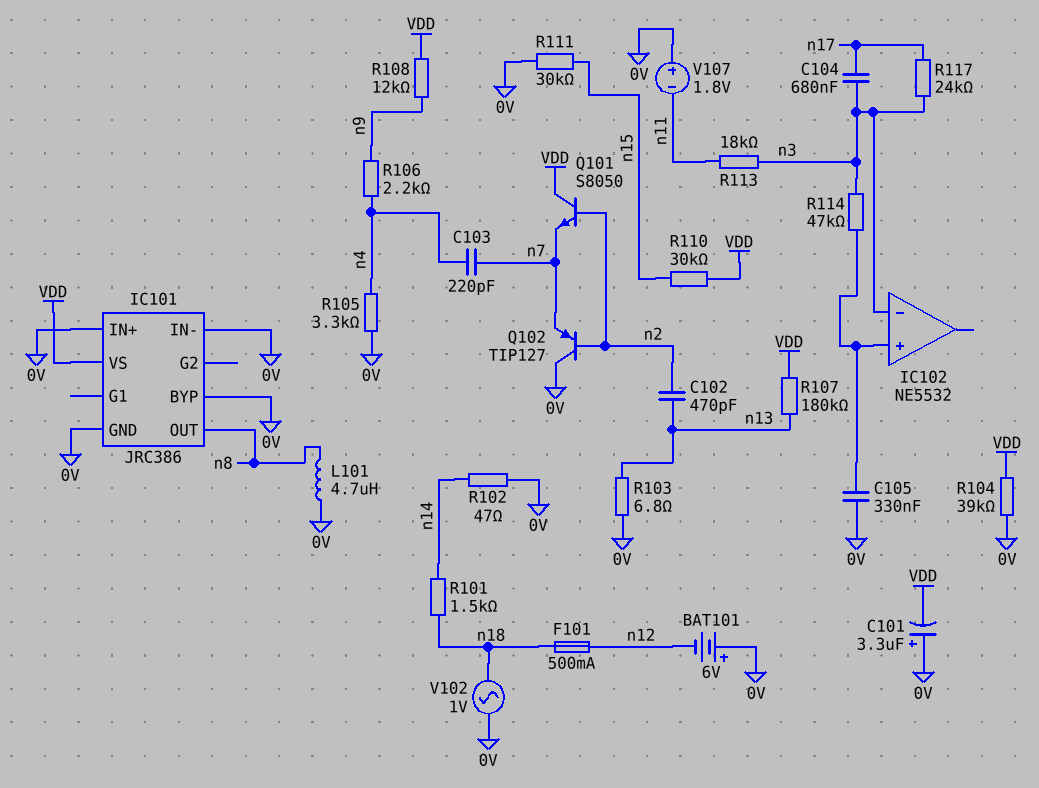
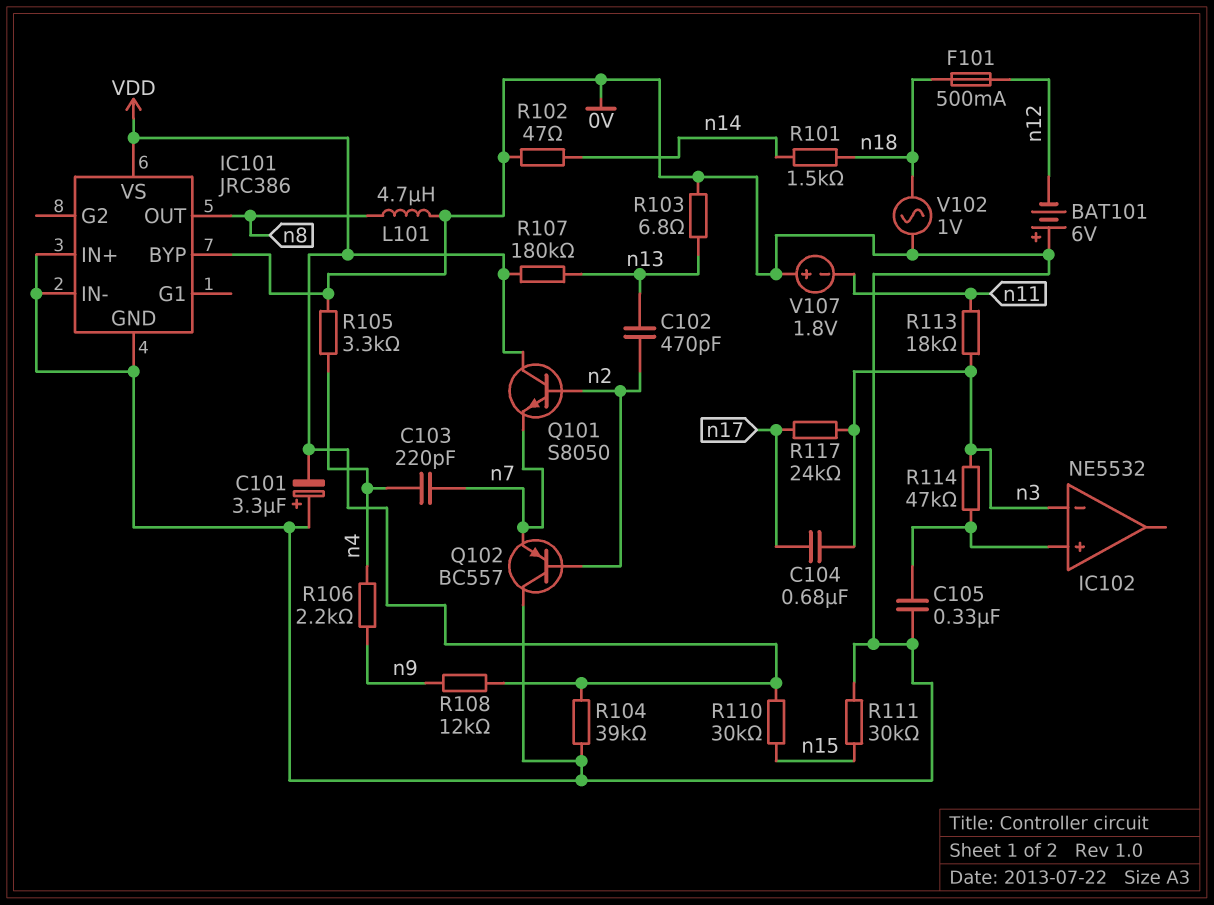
Q102: PNP TIP127 (B n2, C 0V, E n7) -> PNP BC557 (B n2, C 0V, E n7)

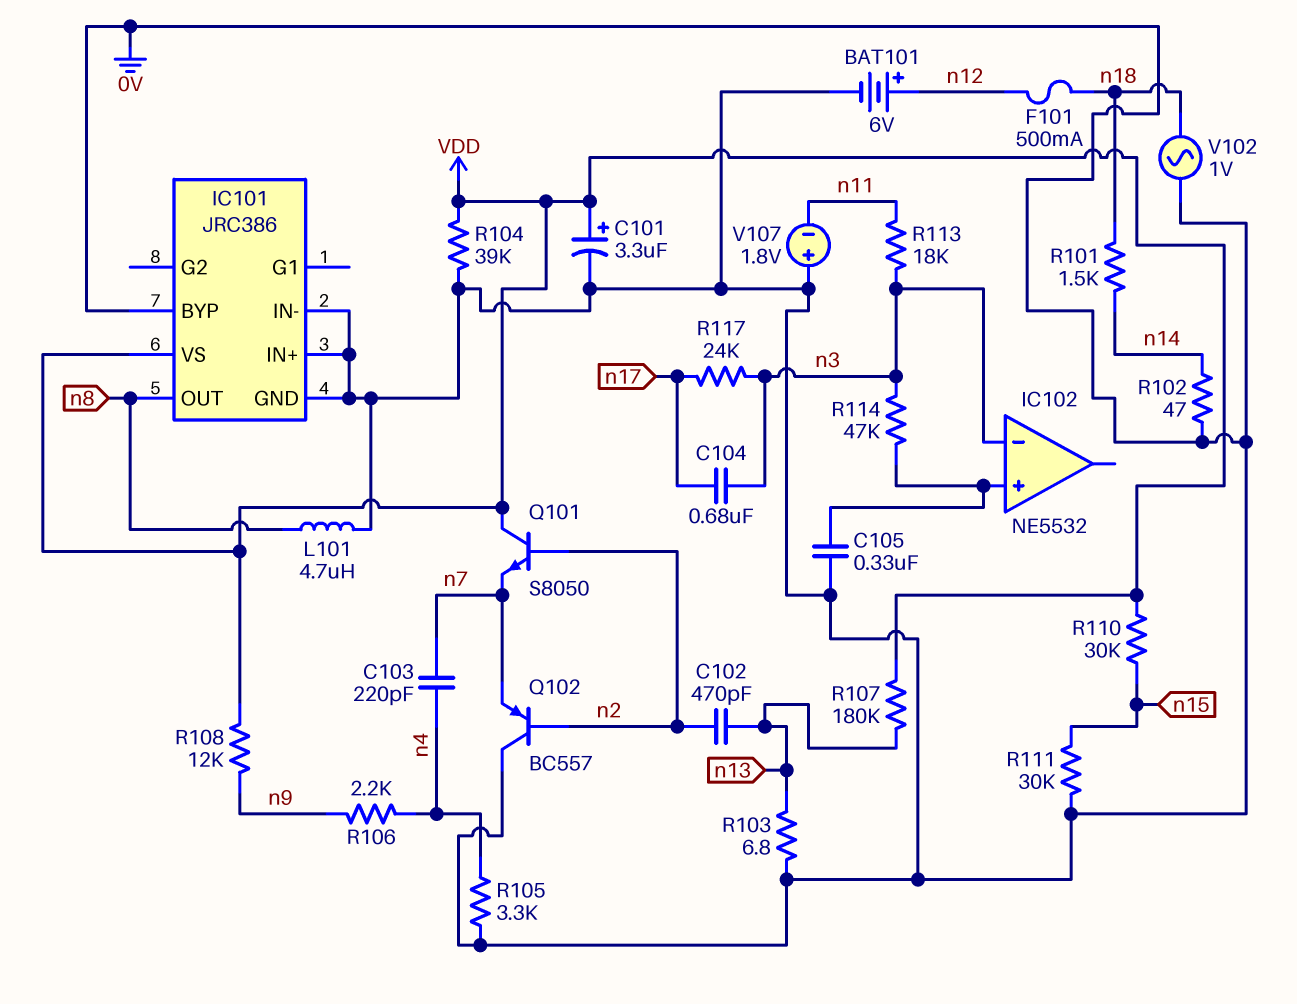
BAT101: 6V (plus 0V, minus n12) -> 6V (plus n12, minus 0V)
C101: 3.3uF (plus 0V, minus VDD) -> 3.3uF (plus VDD, minus 0V)

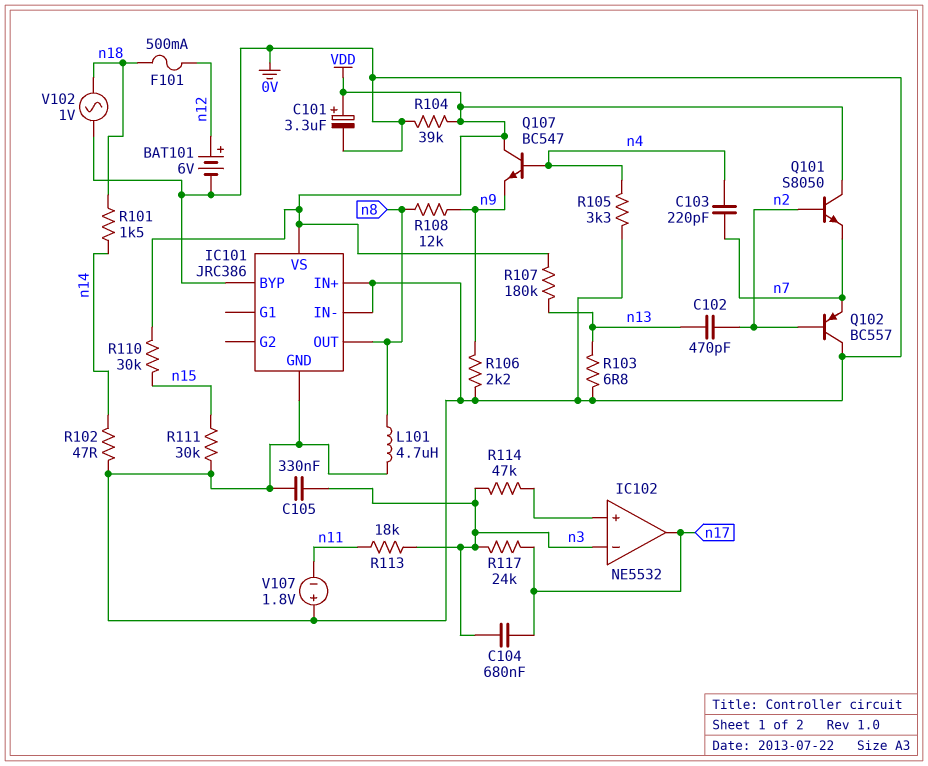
C105: 330nF (0V, IC102/in+) -> 330nF (0V, n3)
IC102 pin out: none -> n17
Q107: none -> NPN BC547 (B n4, C VDD, E n9)
R106: 2.2k (n4, n9) -> 2.2k (0V, n9)
R108: 12k (VDD, n9) -> 12k (n8, n9)

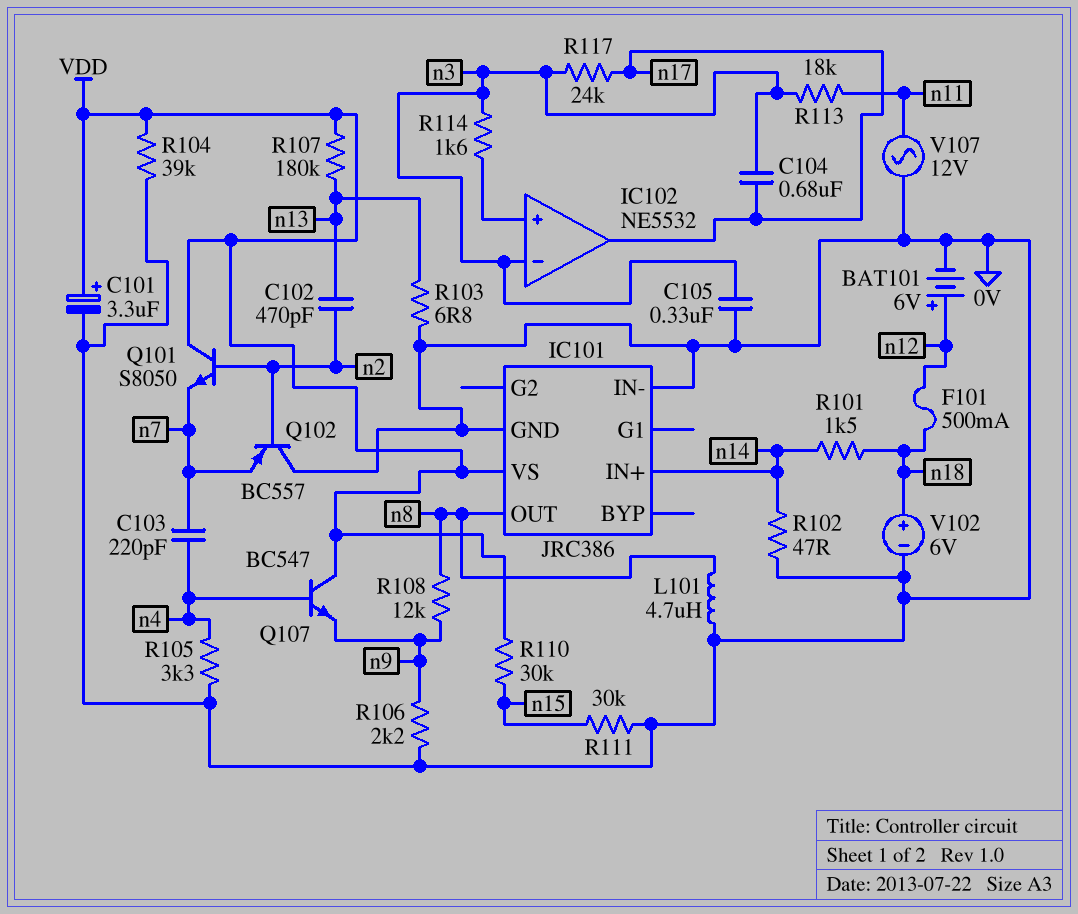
IC101 pin BYP: 0V -> none
IC101 pin IN+: 0V -> n14
R114: 47k (IC102/in+, n3) -> 1.6k (IC102/in+, n3)
V102: AC 1V (0V, n18) -> 6V (plus n18, minus 0V)
V107: 1.8V (plus 0V, minus n11) -> AC 12V (0V, n11)

